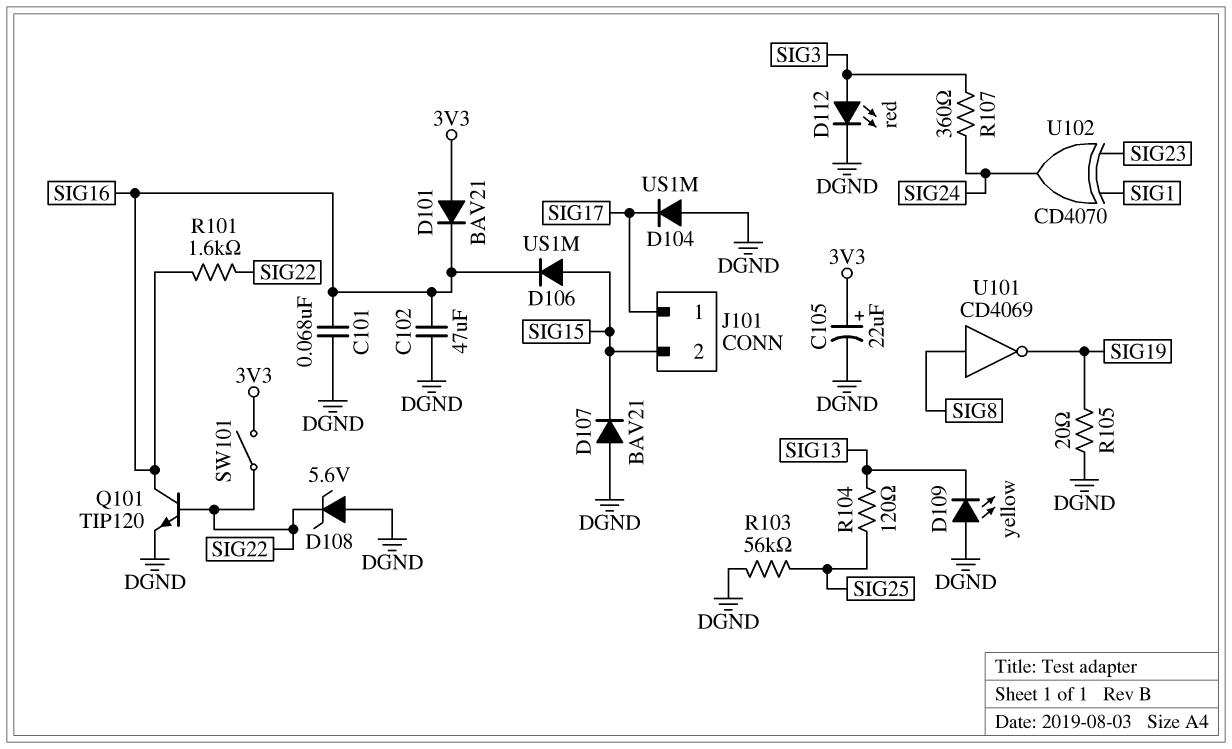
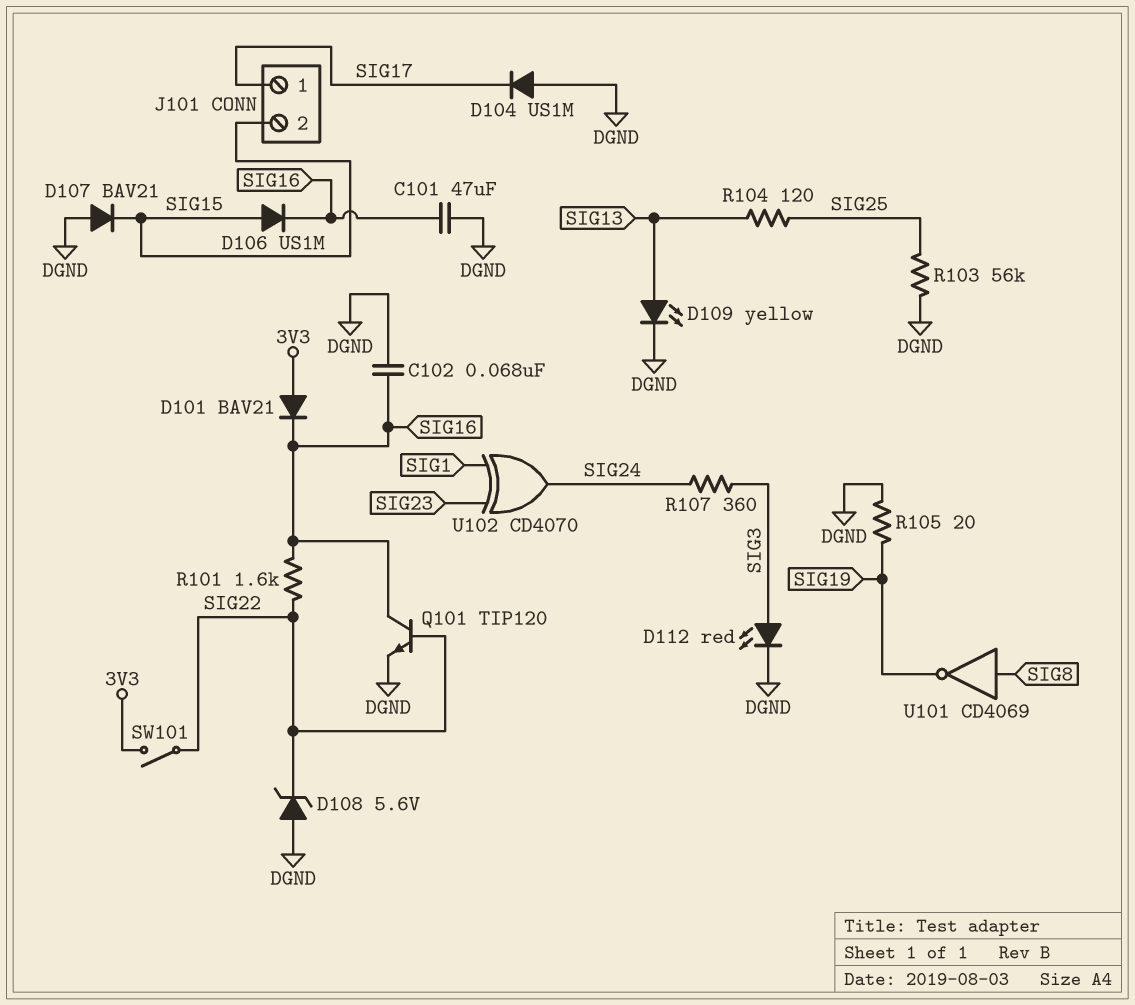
C101: 68nF (DGND, SIG16) -> 47uF (DGND, SIG16)
C102: 47uF (DGND, SIG16) -> 68nF (DGND, SIG16)
C105: 22uF (plus 3V3, minus DGND) -> none
D109: LED yellow (A DGND, K SIG13) -> LED yellow (A SIG13, K DGND)

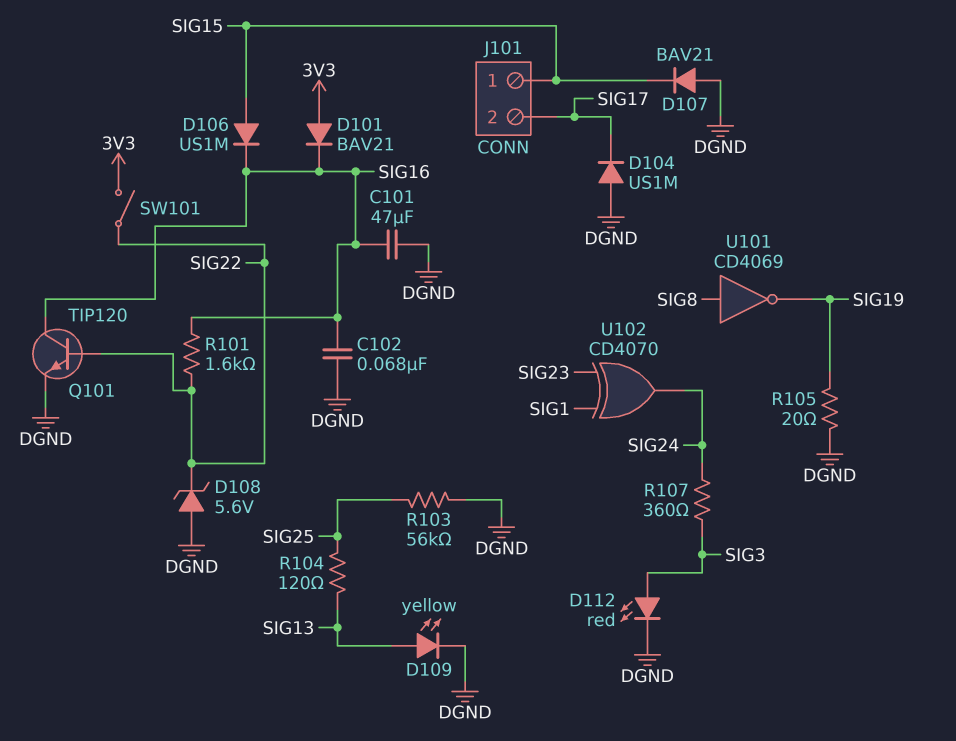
J101 pin 1: SIG17 -> SIG15
J101 pin 2: SIG15 -> SIG17

